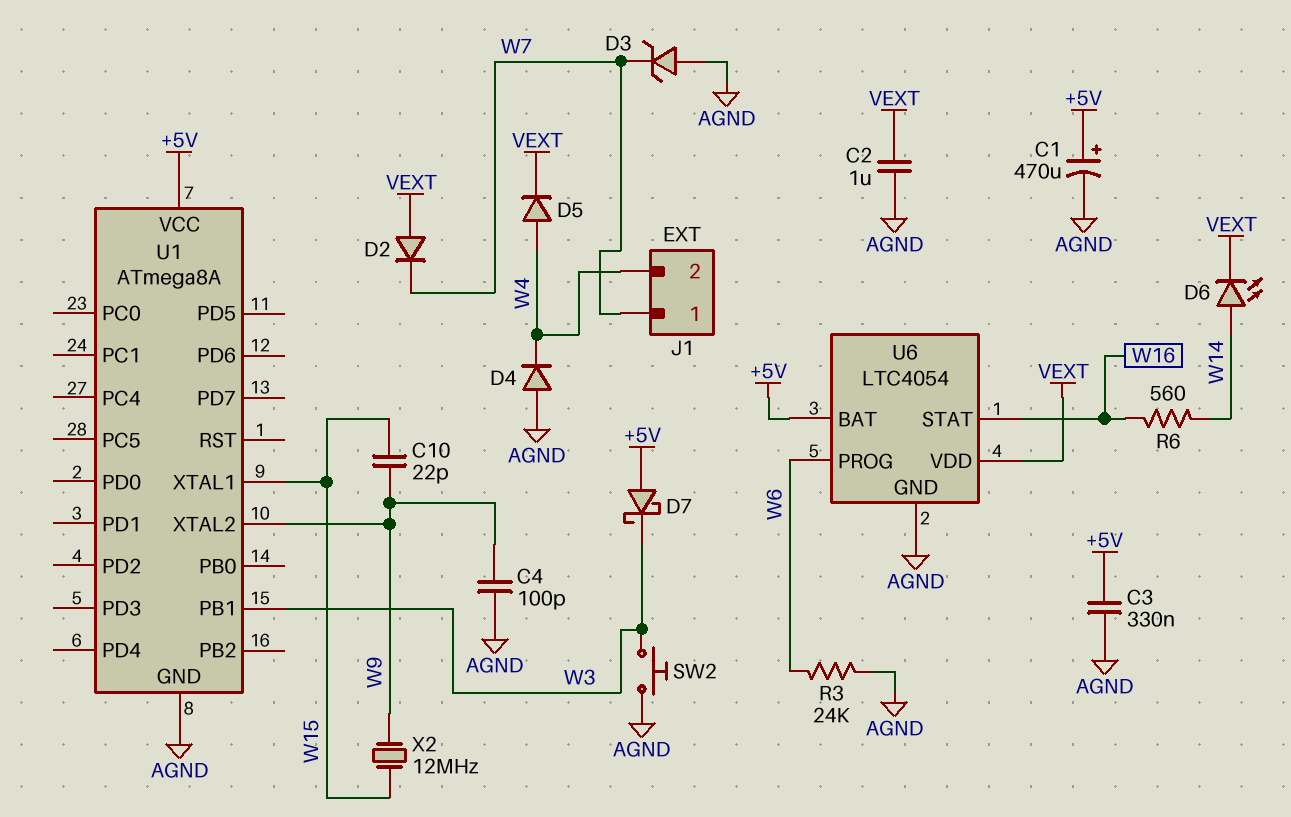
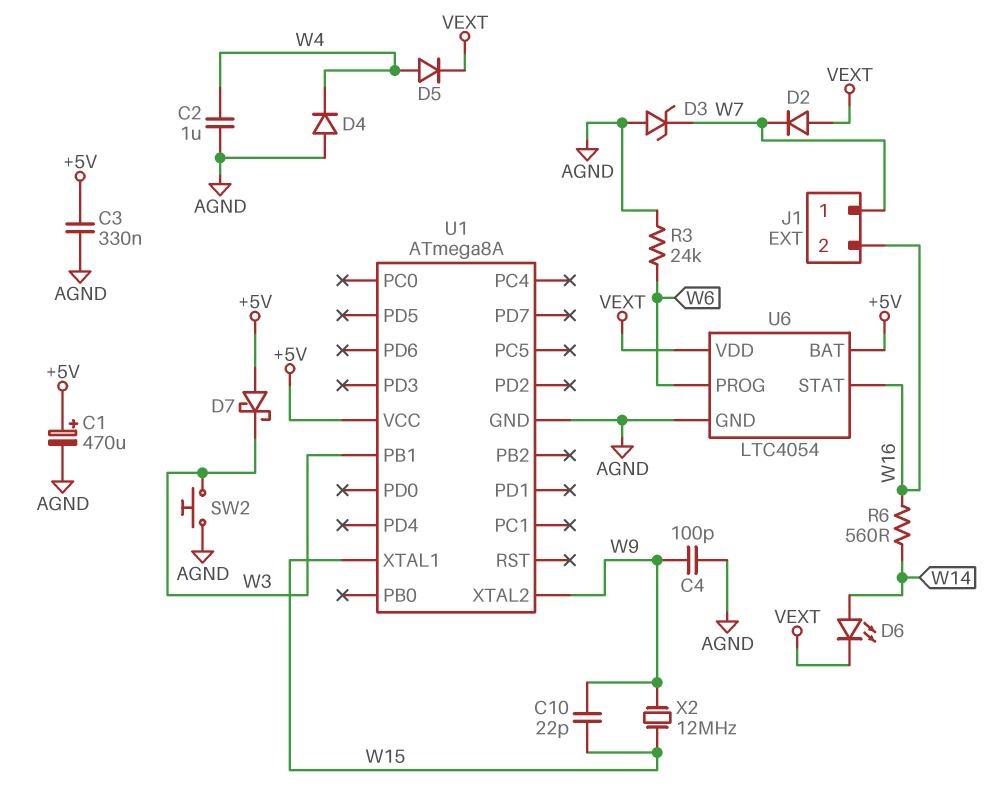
C2: 1uF (AGND, VEXT) -> 1uF (AGND, W4)
J1 pin 2: W4 -> W16

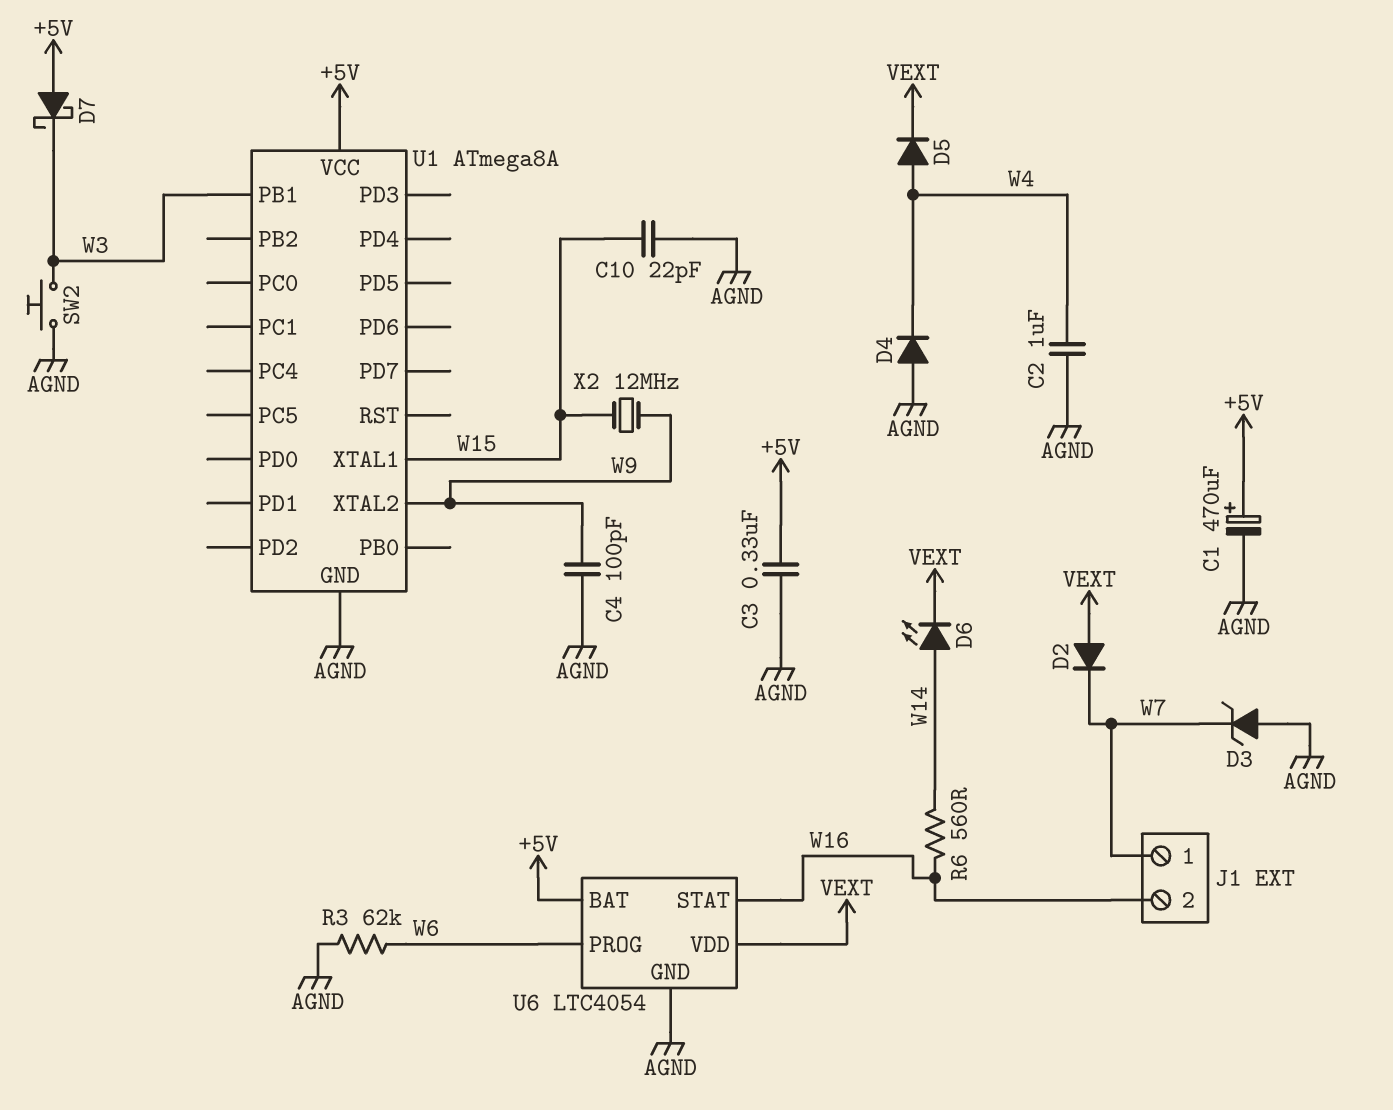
C10: 22pF (W9, W15) -> 22pF (AGND, W15)
R3: 24k (AGND, W6) -> 62k (AGND, W6)

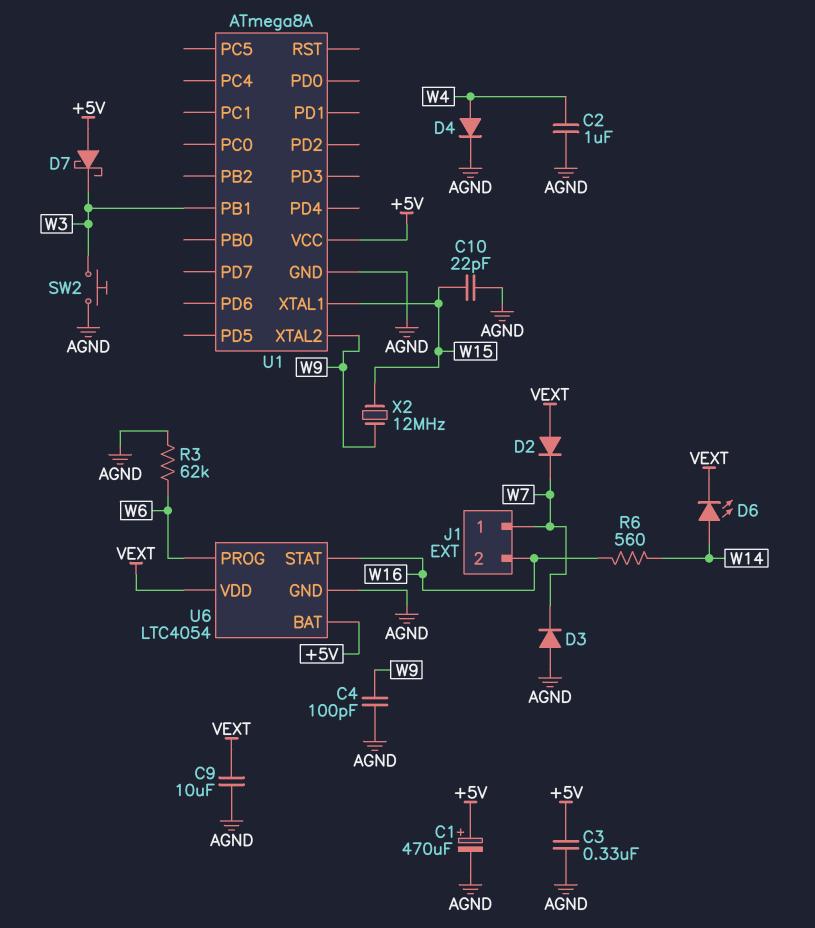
C9: none -> 10uF (AGND, VEXT)
D3: zener (A AGND, K W7) -> diode (A AGND, K W7)
D4: diode (A AGND, K W4) -> diode (A W4, K AGND)
D5: diode (A W4, K VEXT) -> none

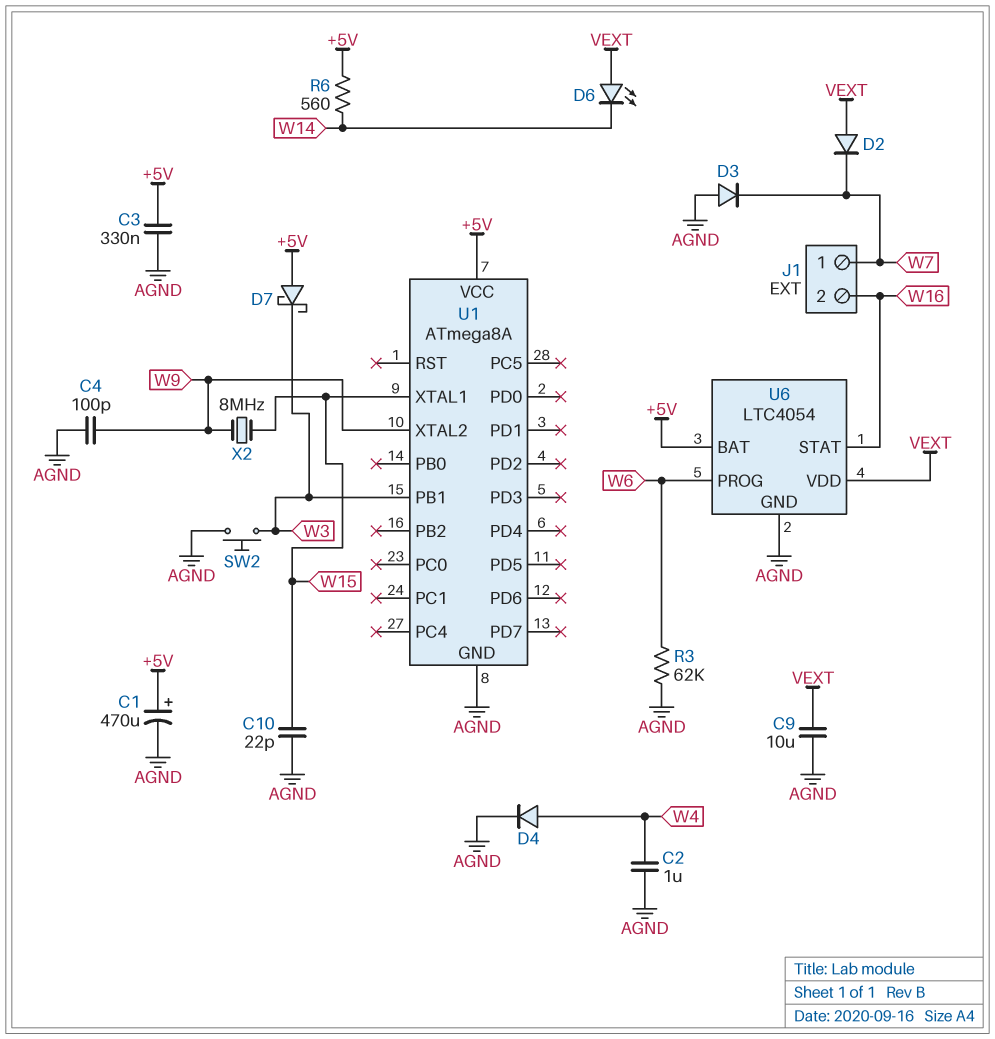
D6: LED (A W14, K VEXT) -> LED (A VEXT, K W14)
R6: 560 (W14, W16) -> 560 (+5V, W14)
X2: 12MHz (W9, W15) -> 8MHz (W9, W15)

